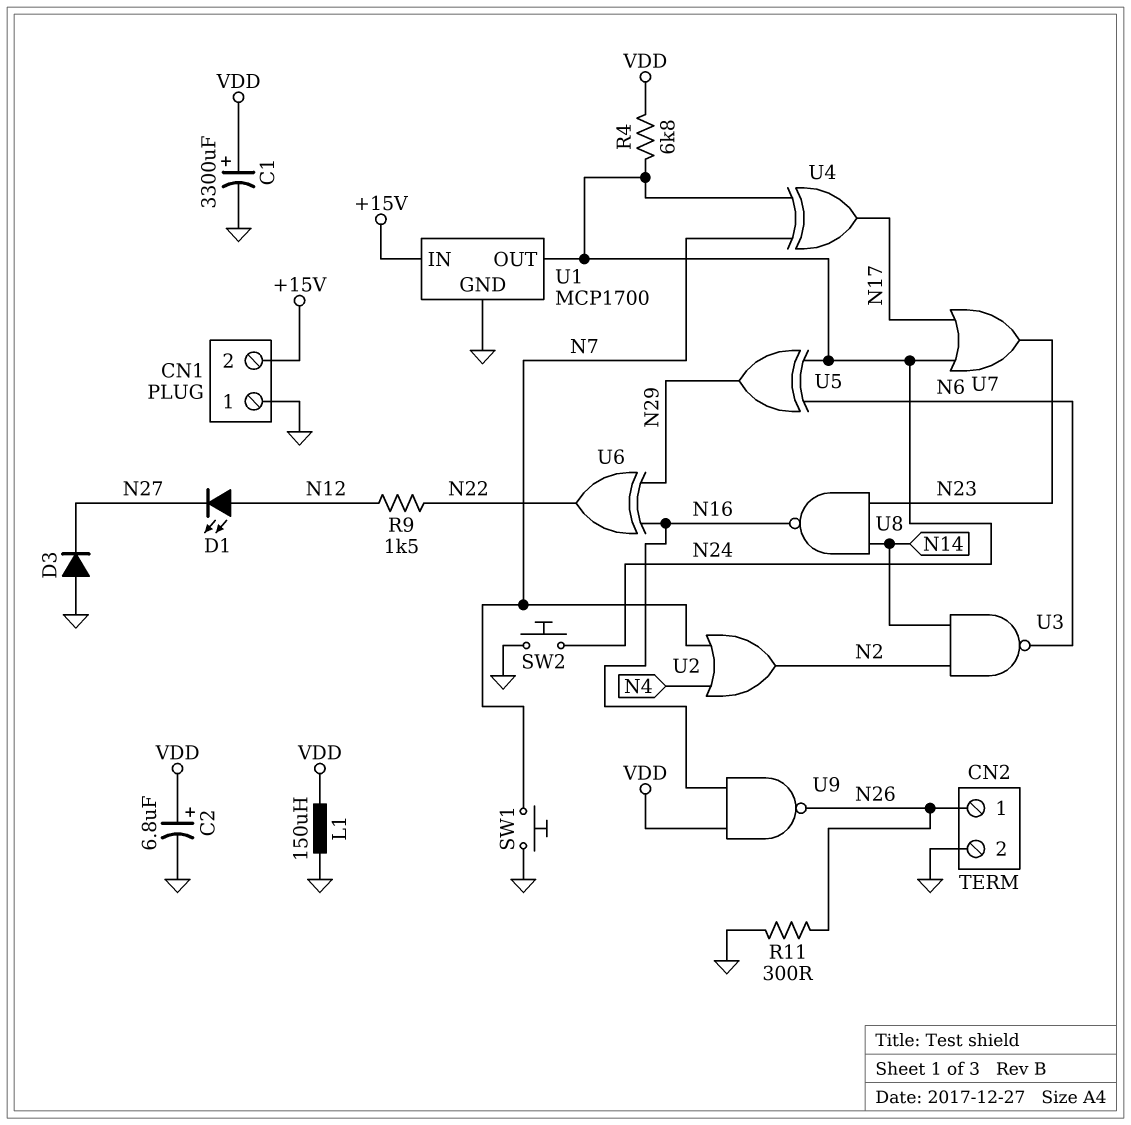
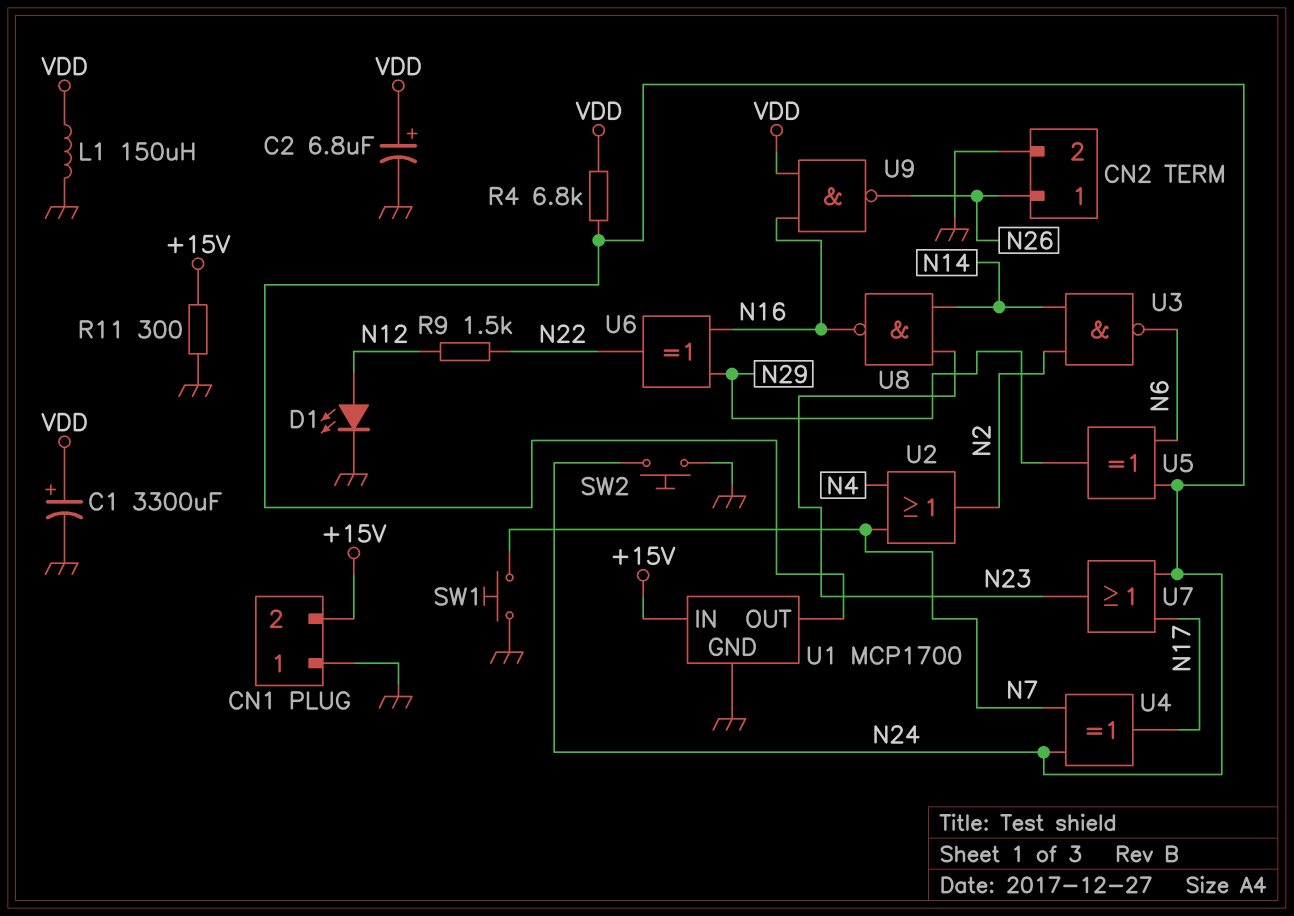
D1: LED (A N12, K N27) -> LED (A N12, K GND)
D3: diode (A GND, K N27) -> none
R11: 300 (GND, N26) -> 300 (+15V, GND)

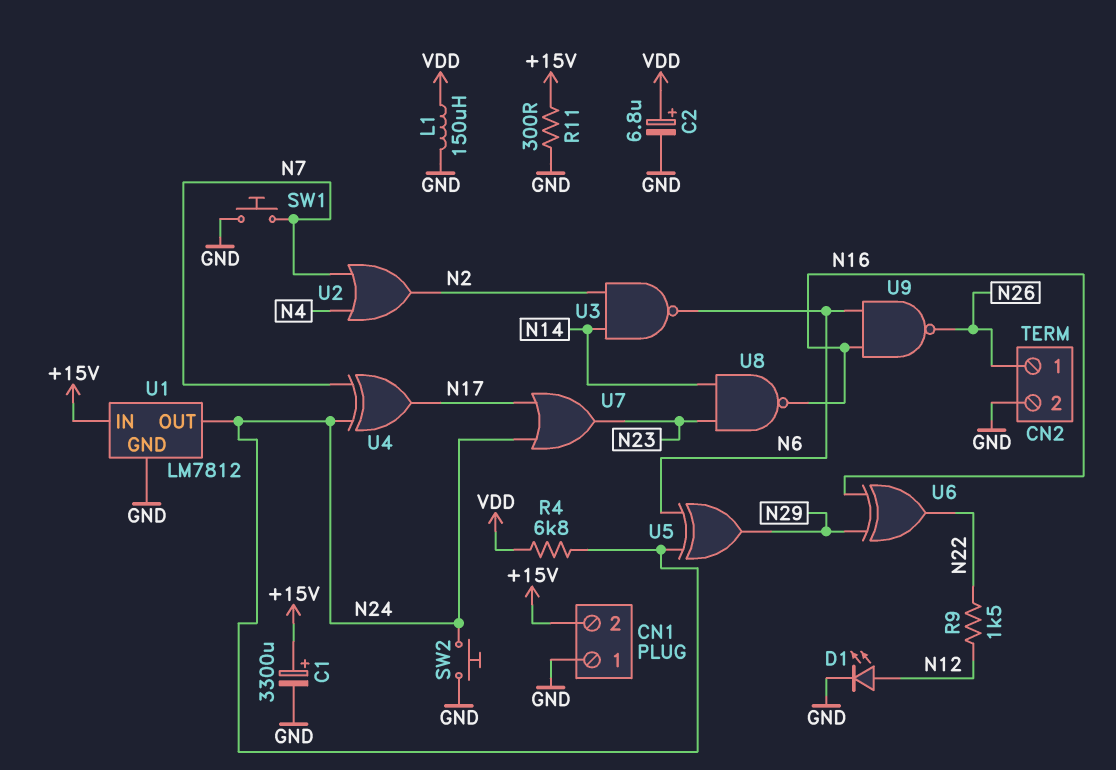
C1: 3300uF (plus VDD, minus GND) -> 3300uF (plus +15V, minus GND)
U1: MCP1700 -> LM7812
U9: NAND (in N16, in VDD, out N26) -> NAND (in N6, in N16, out N26)

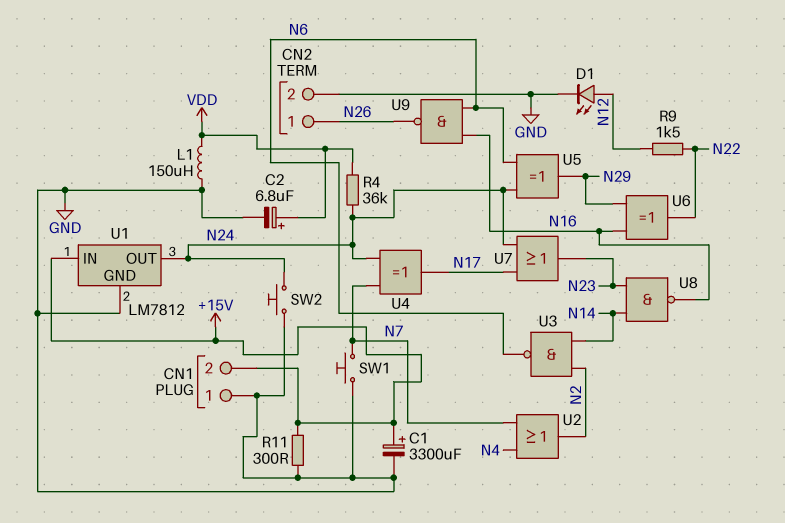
R4: 6.8k (N24, VDD) -> 36k (N24, VDD)

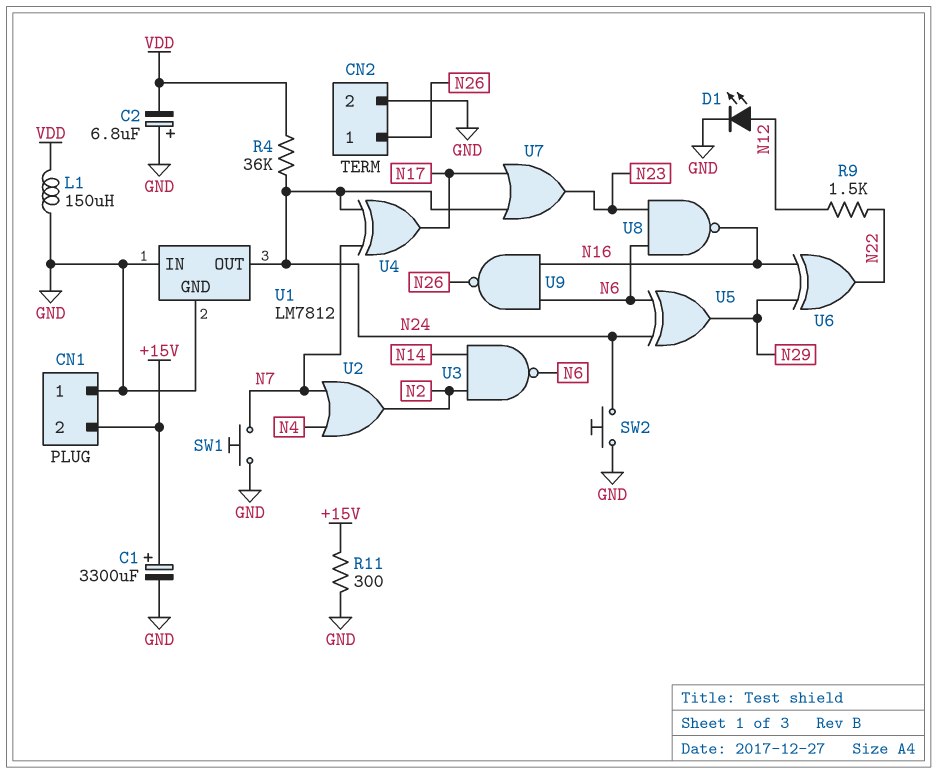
C2: 6.8uF (plus VDD, minus GND) -> 6.8uF (plus GND, minus VDD)
U1 pin IN: +15V -> GND
U8: NAND (in N14, in N23, out N16) -> NAND (in N6, in N23, out N16)

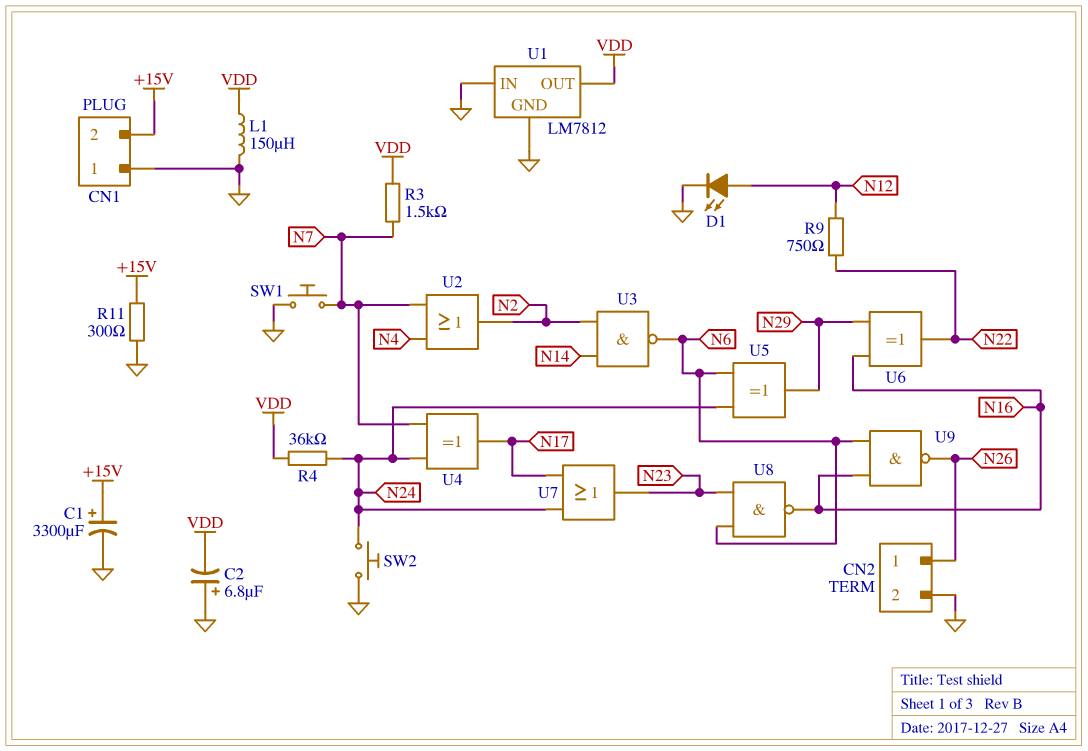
R3: none -> 1.5k (N7, VDD)
R9: 1.5k (N12, N22) -> 750 (N12, N22)
U1 pin OUT: N24 -> VDD

